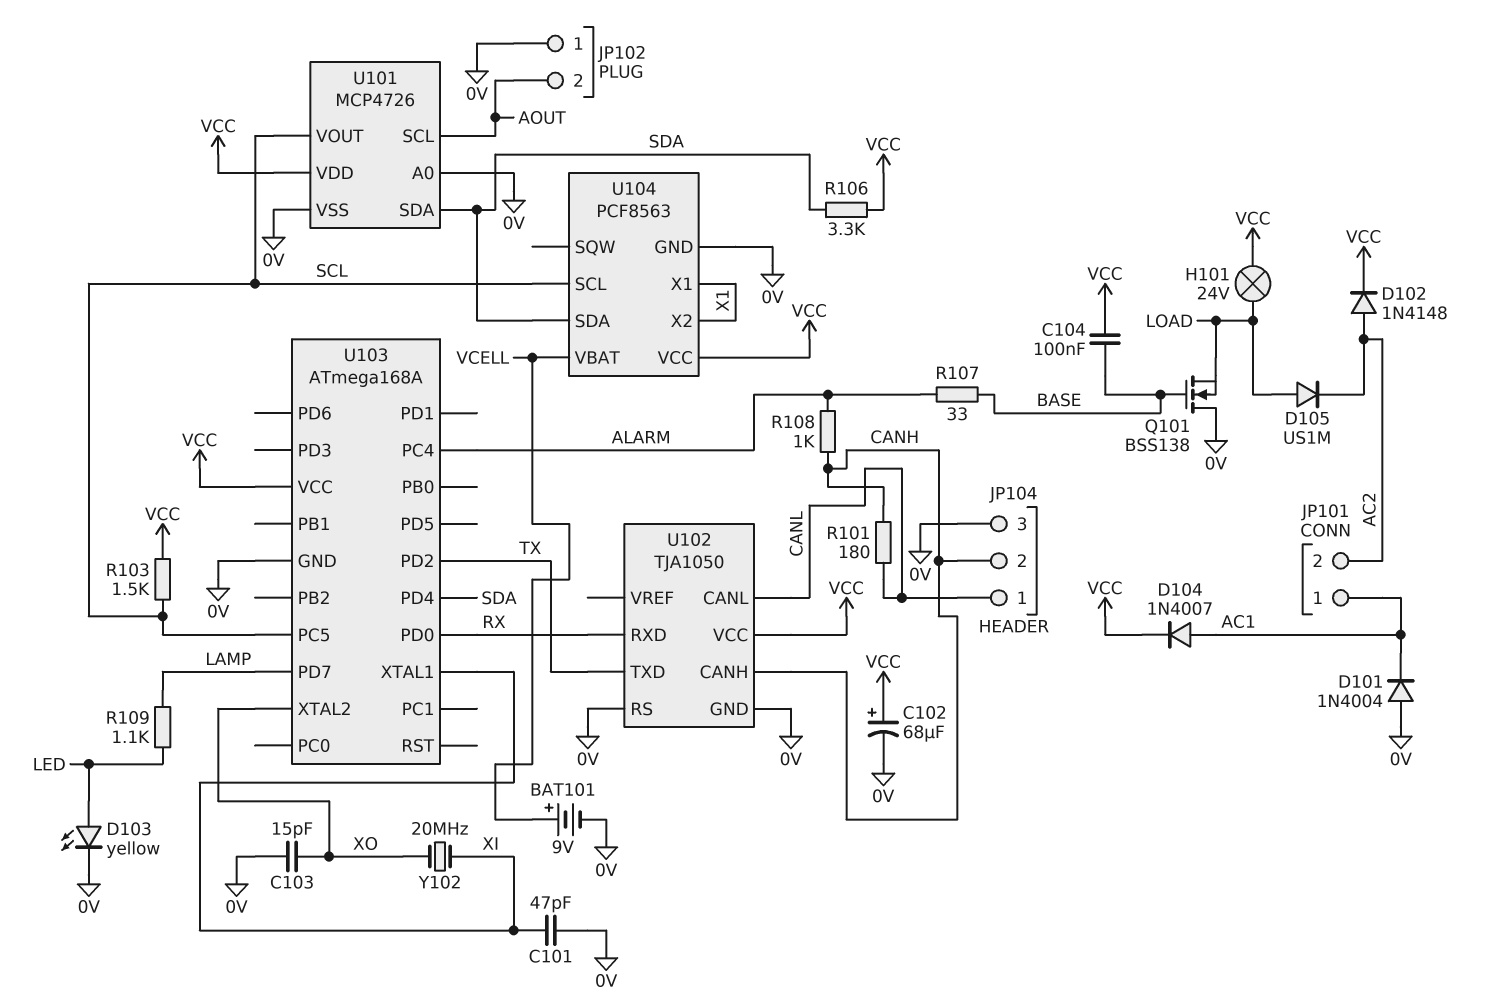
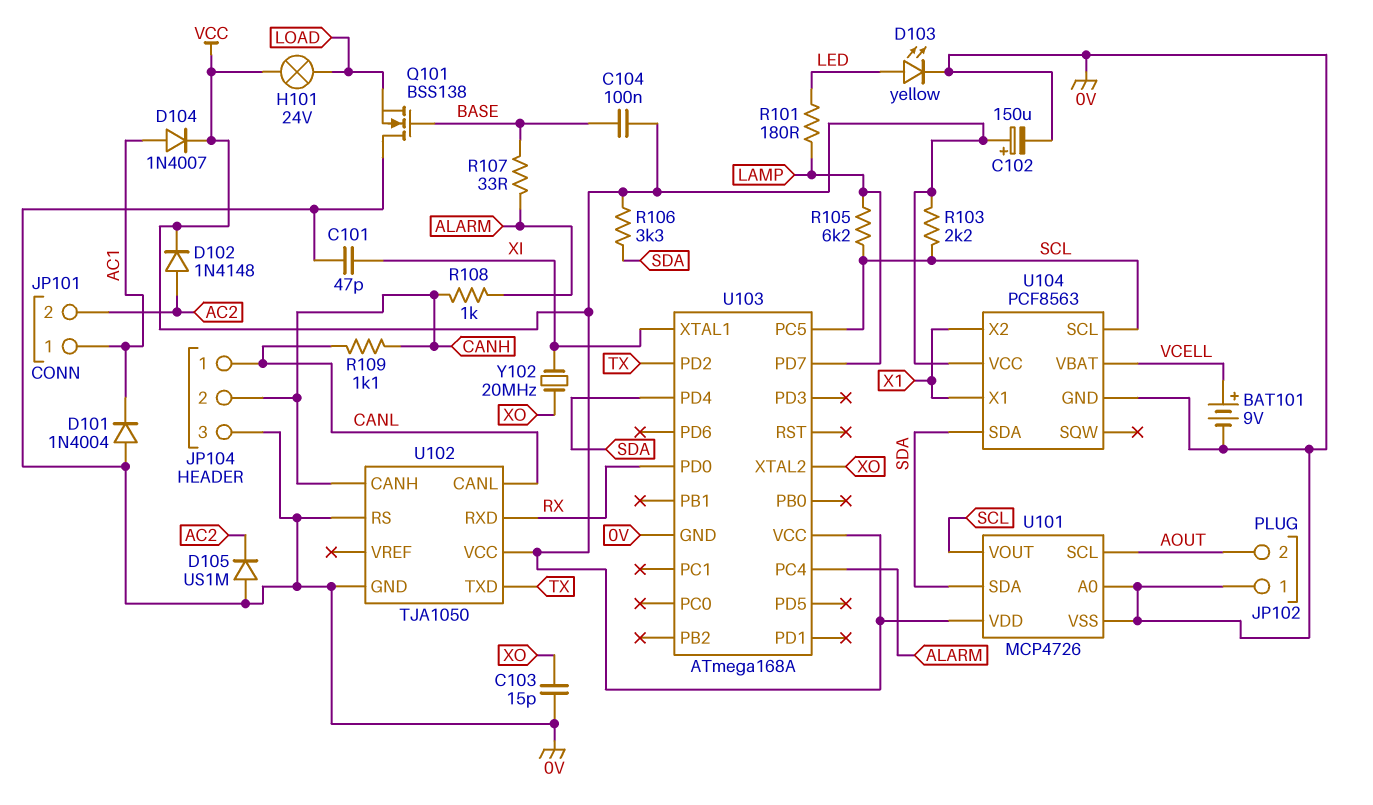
C102: 68uF (plus VCC, minus 0V) -> 150uF (plus VCC, minus 0V)
D105: diode US1M (A LOAD, K AC2) -> diode US1M (A 0V, K AC2)
R101: 180 (CANH, CANL) -> 180 (LAMP, LED)
R103: 1.5k (SCL, VCC) -> 2.2k (SCL, VCC)
R105: none -> 6.2k (LAMP, SCL)
R109: 1.1k (LAMP, LED) -> 1.1k (CANH, CANL)

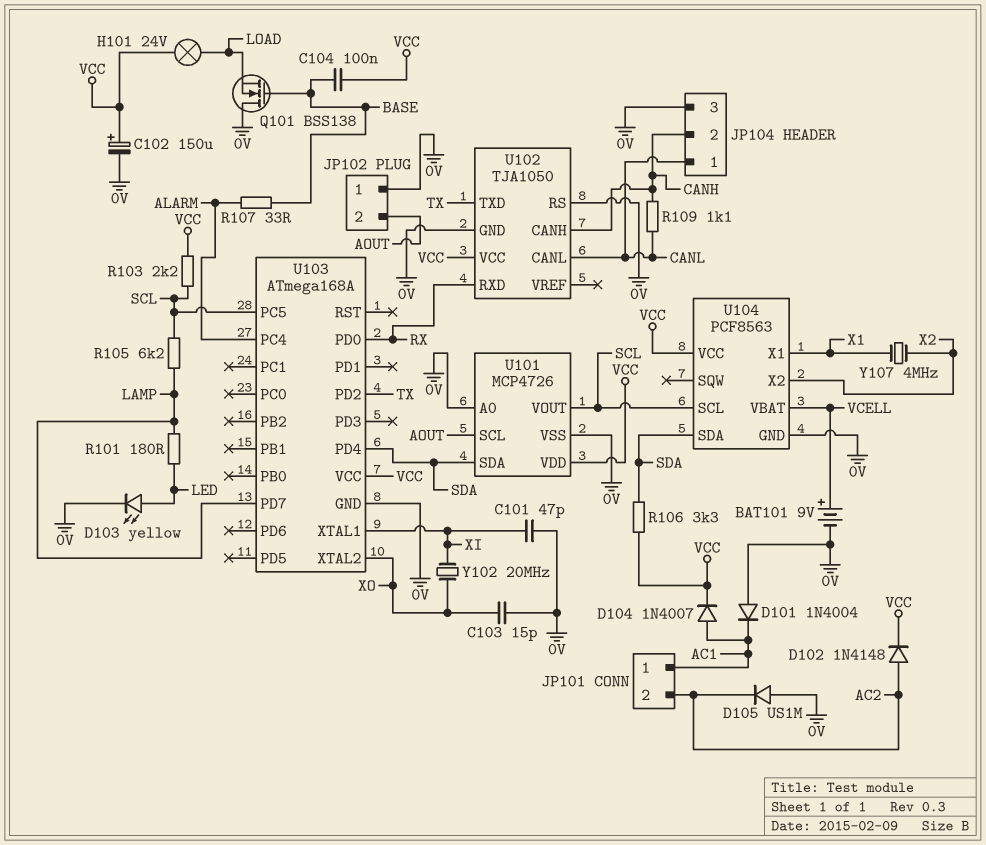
R108: 1k (ALARM, CANH) -> none
U104 pin X2: X1 -> X2
Y107: none -> 4MHz (X1, X2)

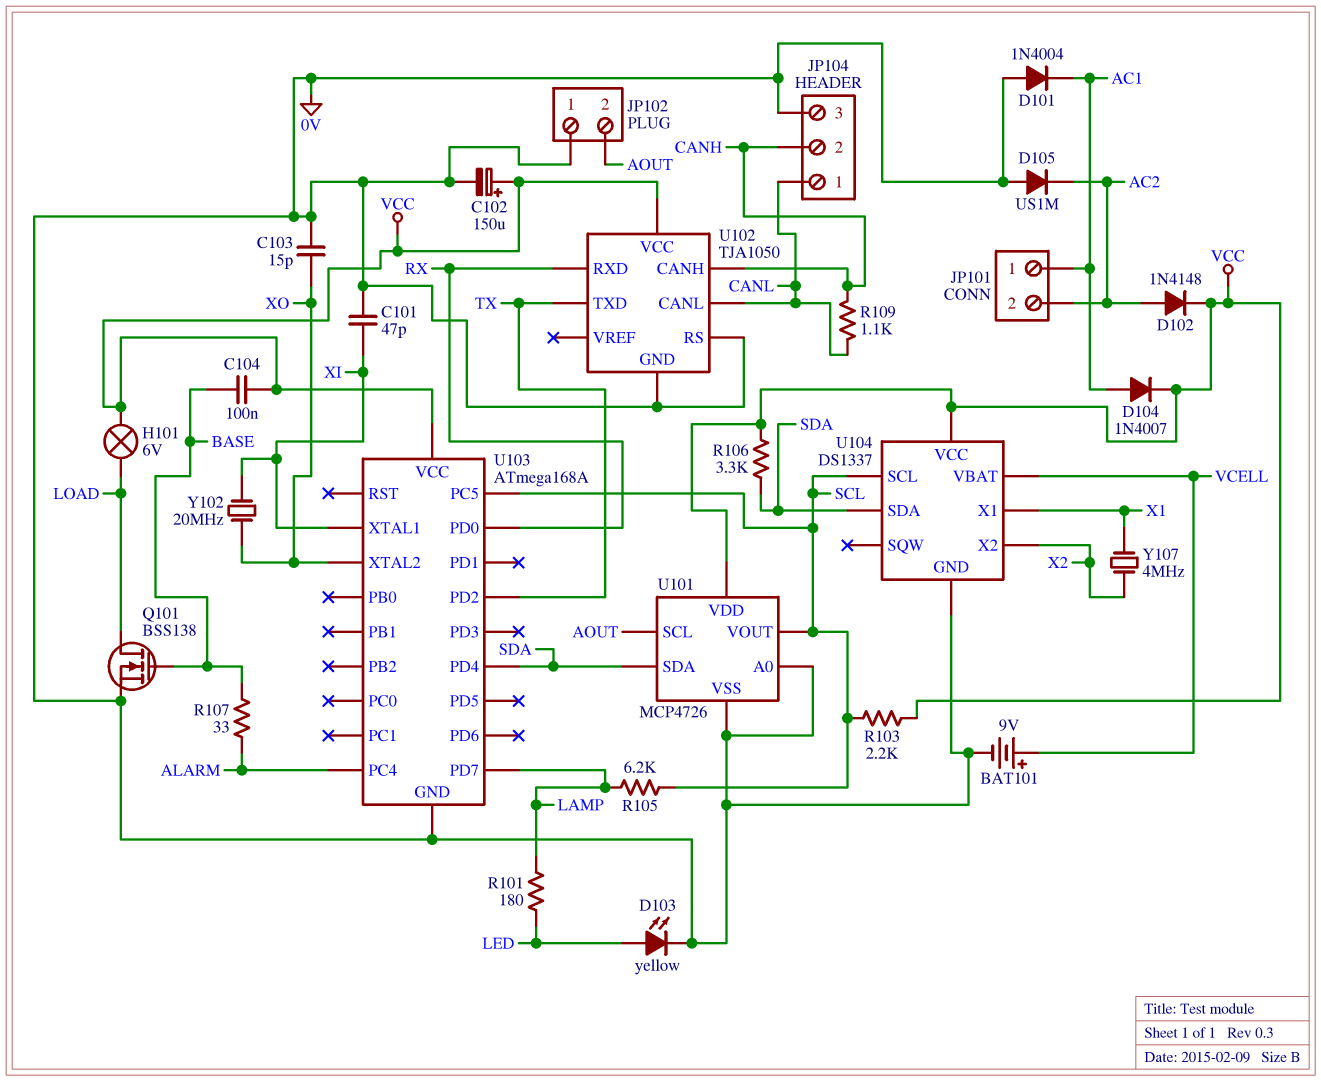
H101: lamp 24V (LOAD, VCC) -> lamp 6V (LOAD, VCC)
Q101: NMOS BSS138 (G BASE, D 0V, S LOAD) -> NMOS BSS138 (G BASE, D LOAD, S 0V)
U104: PCF8563 -> DS1337

